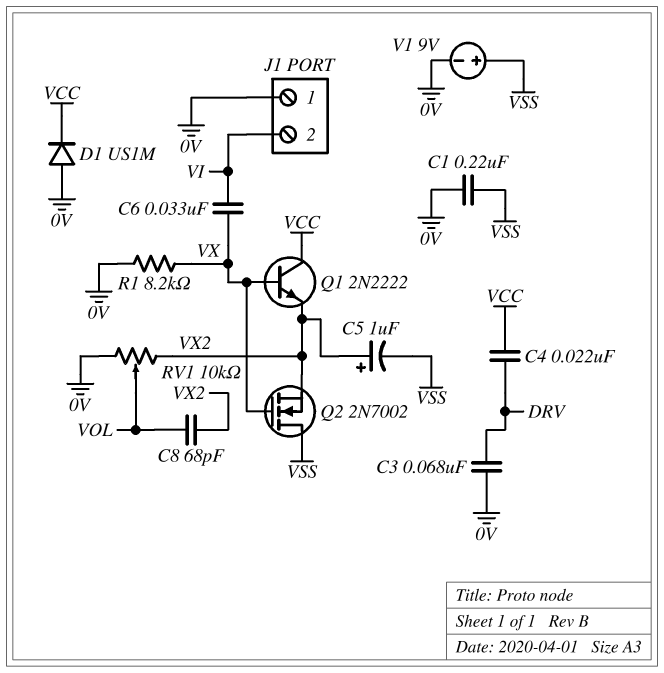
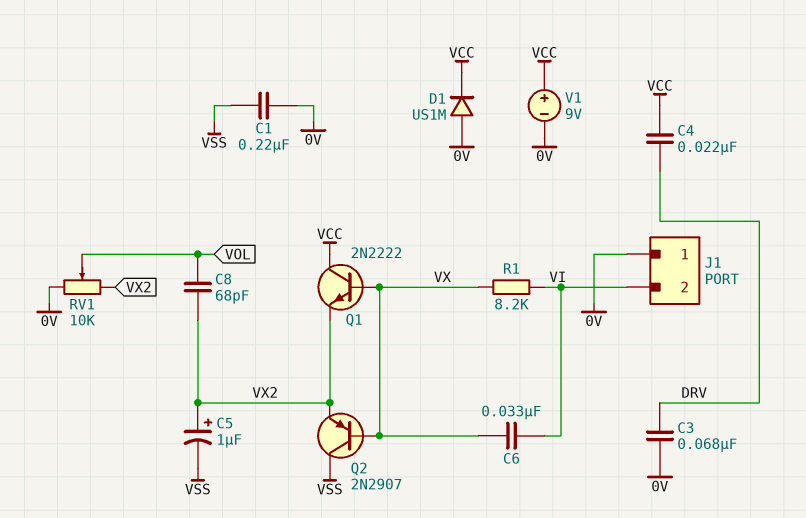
Q2: NMOS 2N7002 (G VX, D VSS, S VX2) -> PNP 2N2907 (B VX, C VSS, E VX2)
R1: 8.2k (0V, VX) -> 8.2k (VI, VX)
V1: 9V (plus VSS, minus 0V) -> 9V (plus VCC, minus 0V)

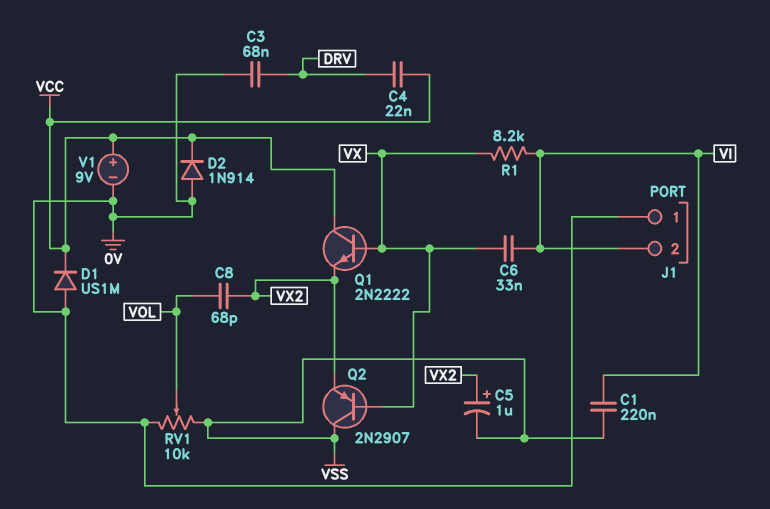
C1: 220nF (0V, VSS) -> 220nF (VI, VSS)
D2: none -> diode 1N914 (A 0V, K VCC)
RV1: 10k (0V, VX2, wiper VOL) -> 10k (0V, VSS, wiper VOL)

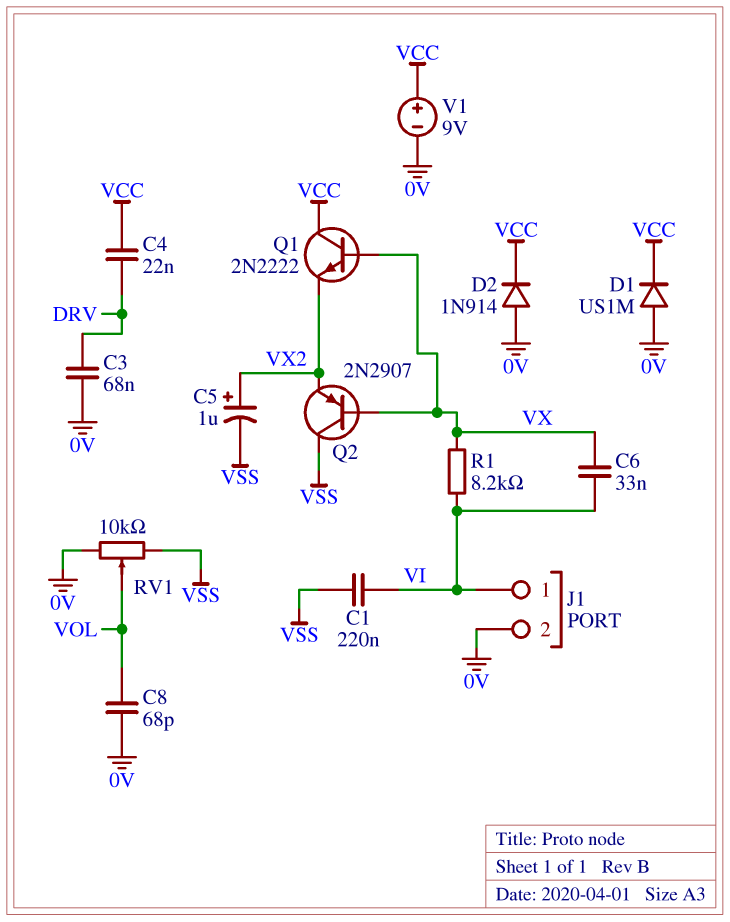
C8: 68pF (VOL, VX2) -> 68pF (0V, VOL)
J1 pin 1: 0V -> VI
J1 pin 2: VI -> 0V

